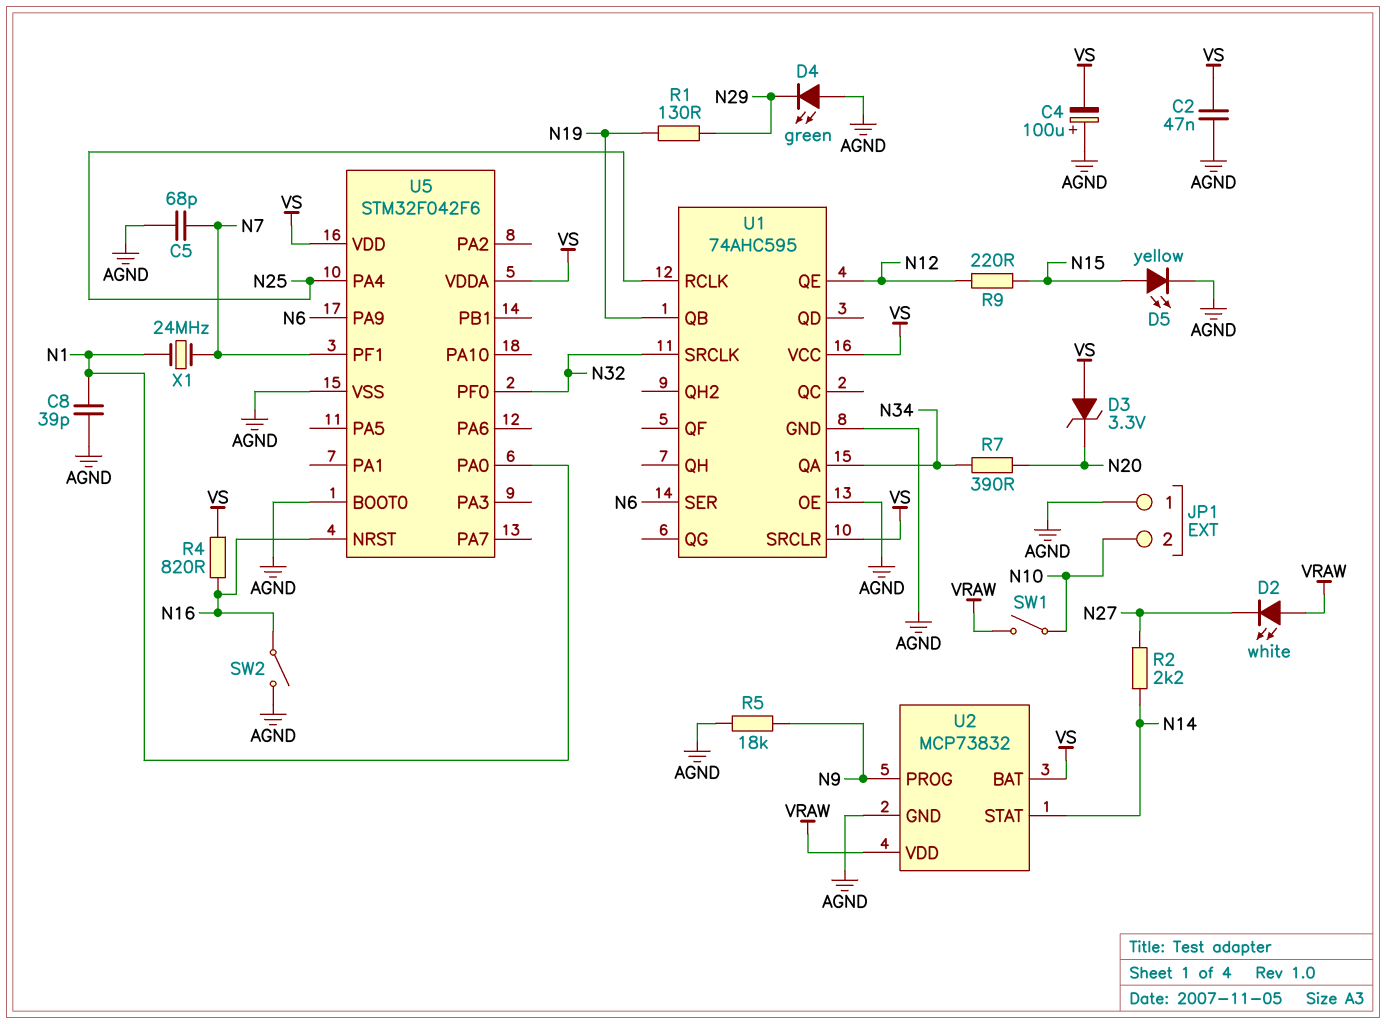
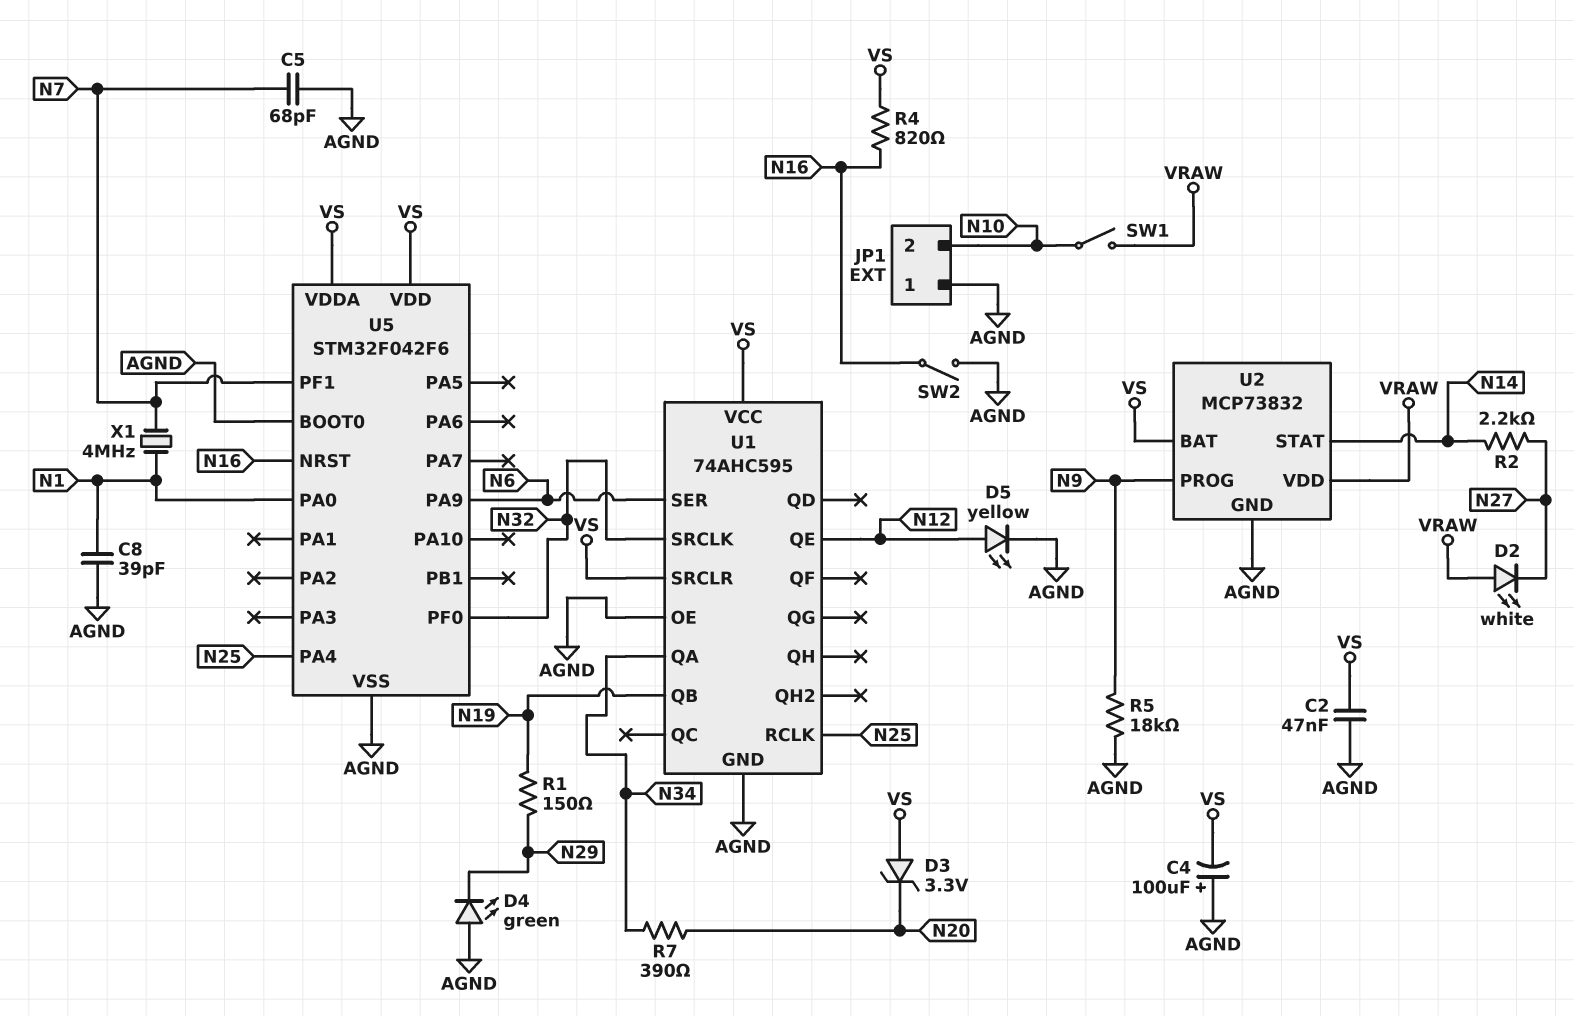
D5: LED yellow (A N15, K AGND) -> LED yellow (A N12, K AGND)
R1: 130 (N19, N29) -> 150 (N19, N29)
R9: 220 (N12, N15) -> none
X1: 24MHz (N1, N7) -> 4MHz (N1, N7)

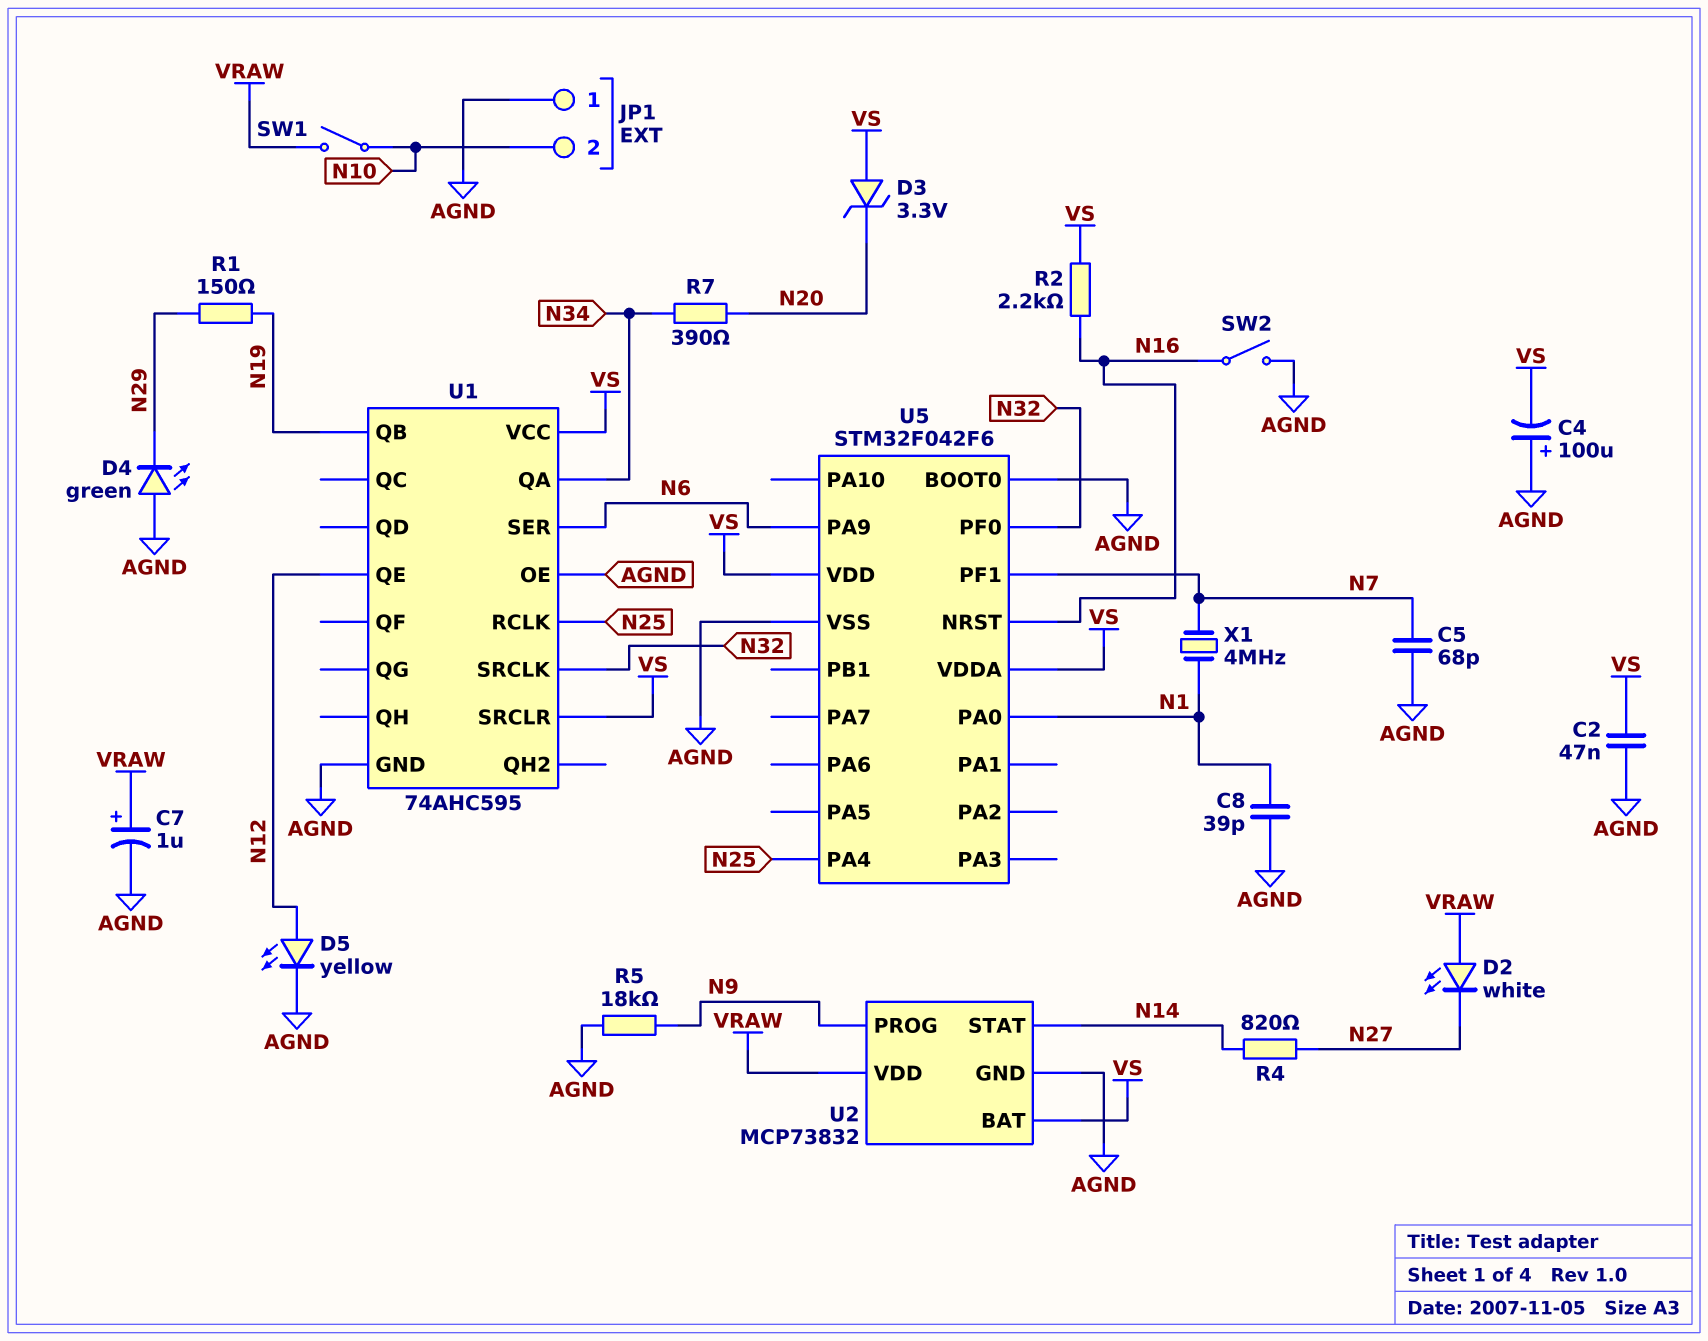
C7: none -> 1uF (plus VRAW, minus AGND)
R2: 2.2k (N14, N27) -> 2.2k (N16, VS)
R4: 820 (N16, VS) -> 820 (N14, N27)

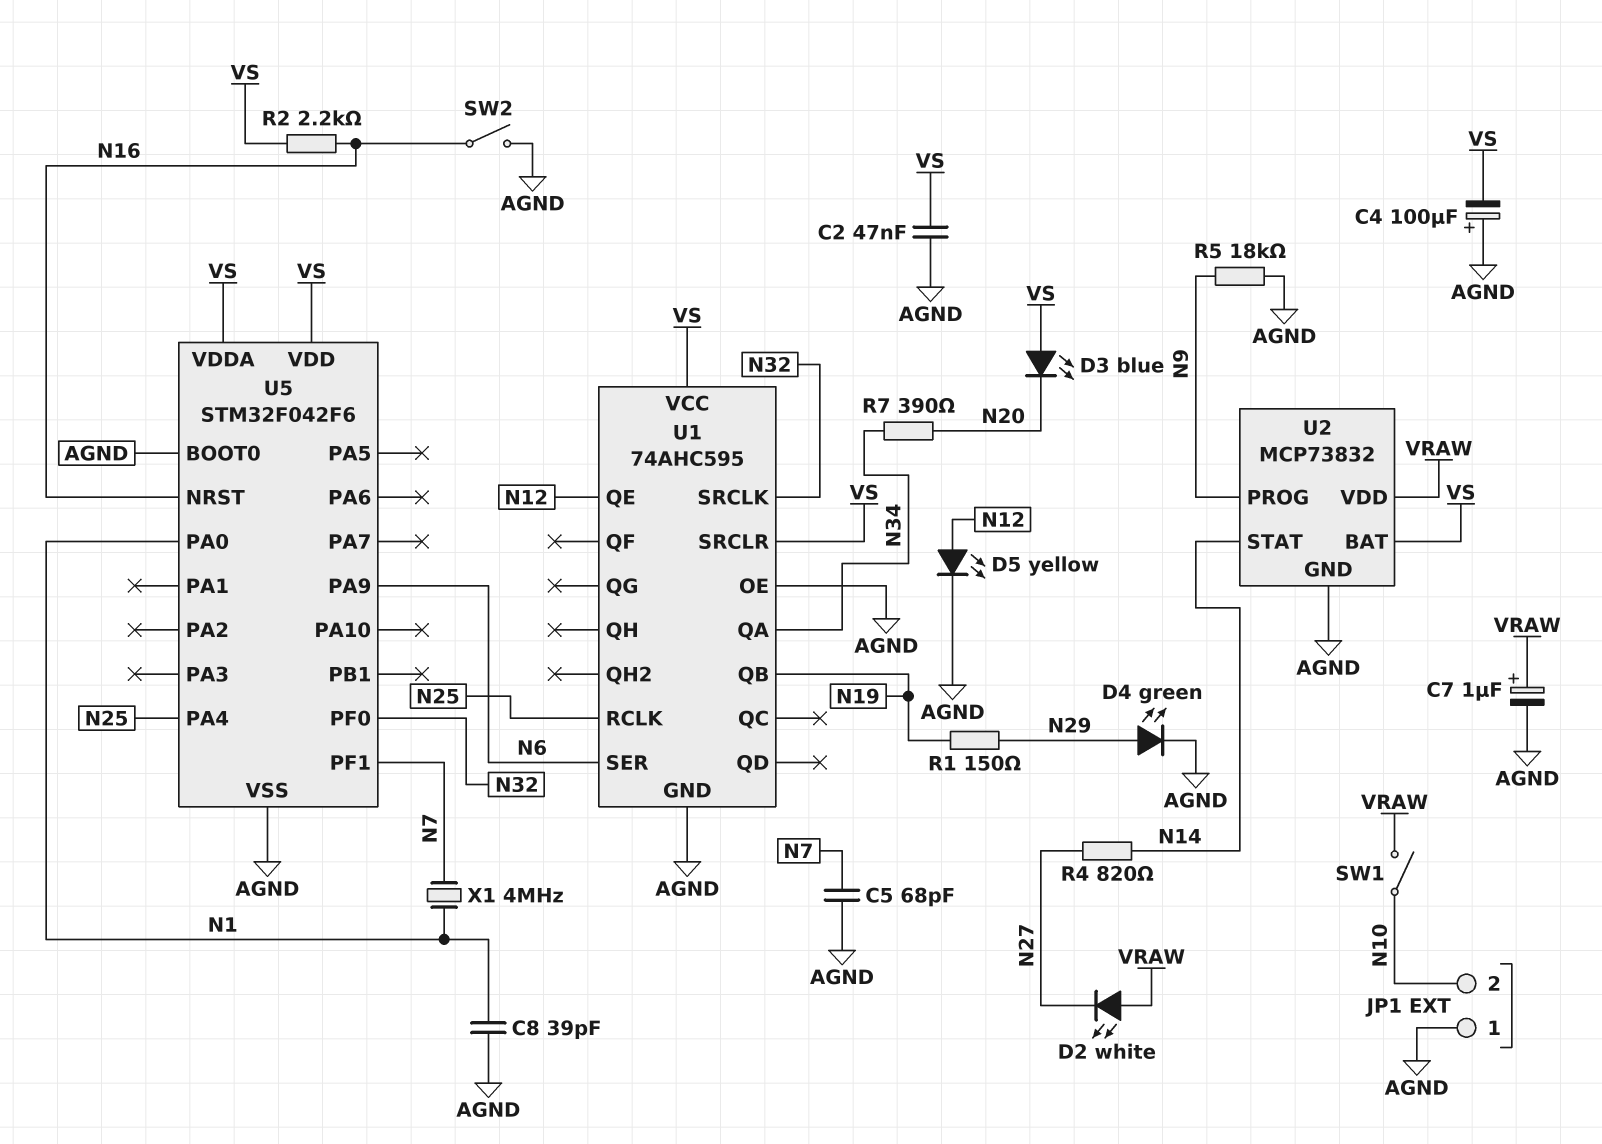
D3: zener 3.3V (A VS, K N20) -> LED blue (A VS, K N20)
D4: LED green (A AGND, K N29) -> LED green (A N29, K AGND)

